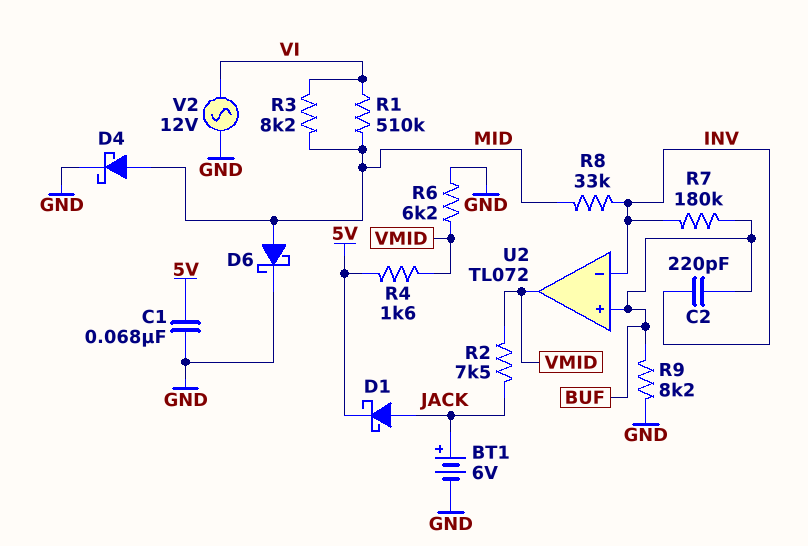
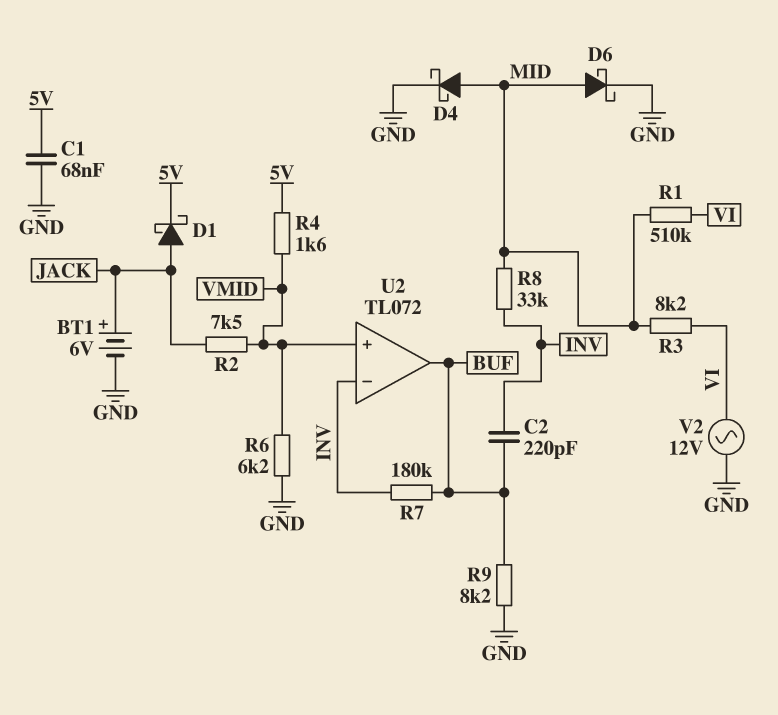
U2 pin in+: BUF -> VMID
U2 pin out: VMID -> BUF

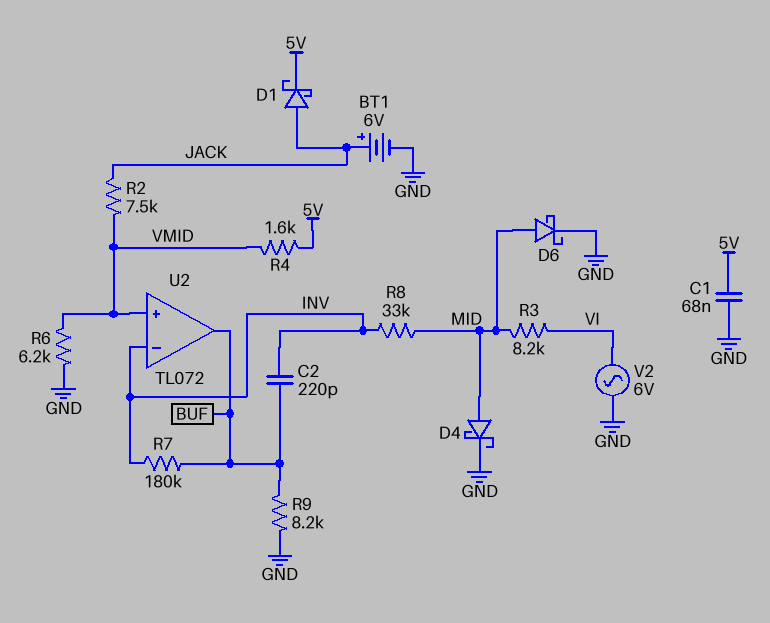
R1: 510k (MID, VI) -> none
V2: AC 12V (GND, VI) -> AC 6V (GND, VI)

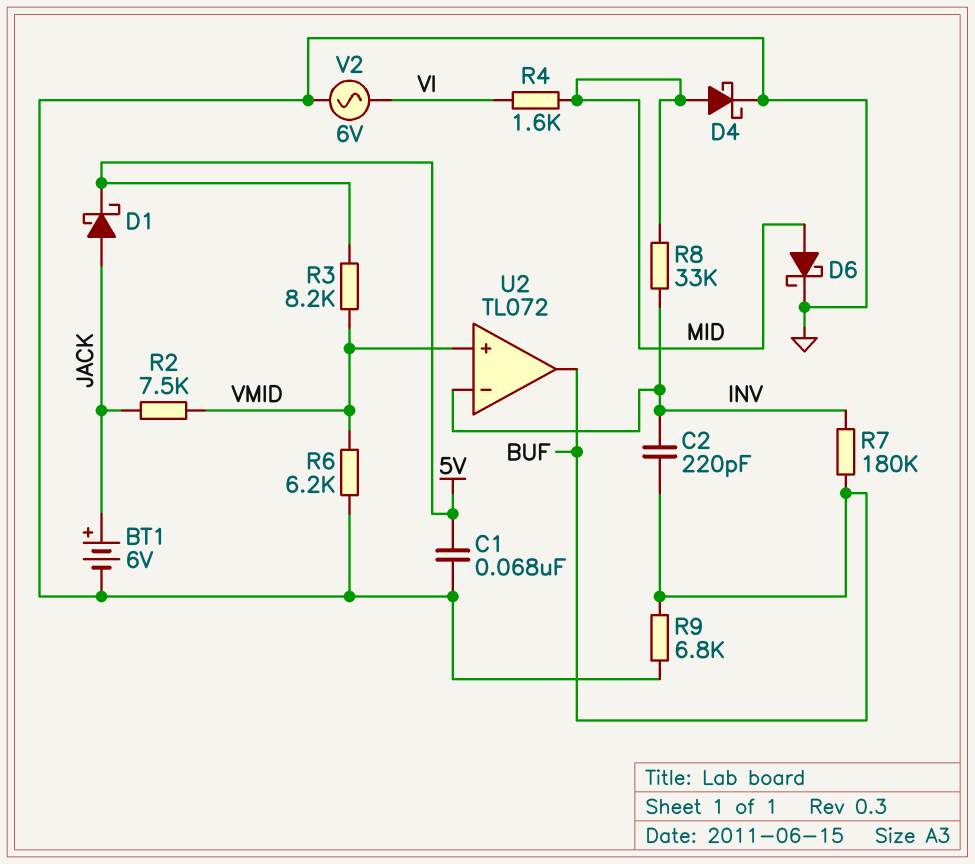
R3: 8.2k (MID, VI) -> 8.2k (5V, VMID)
R4: 1.6k (5V, VMID) -> 1.6k (MID, VI)
R9: 8.2k (BUF, GND) -> 6.8k (BUF, GND)

